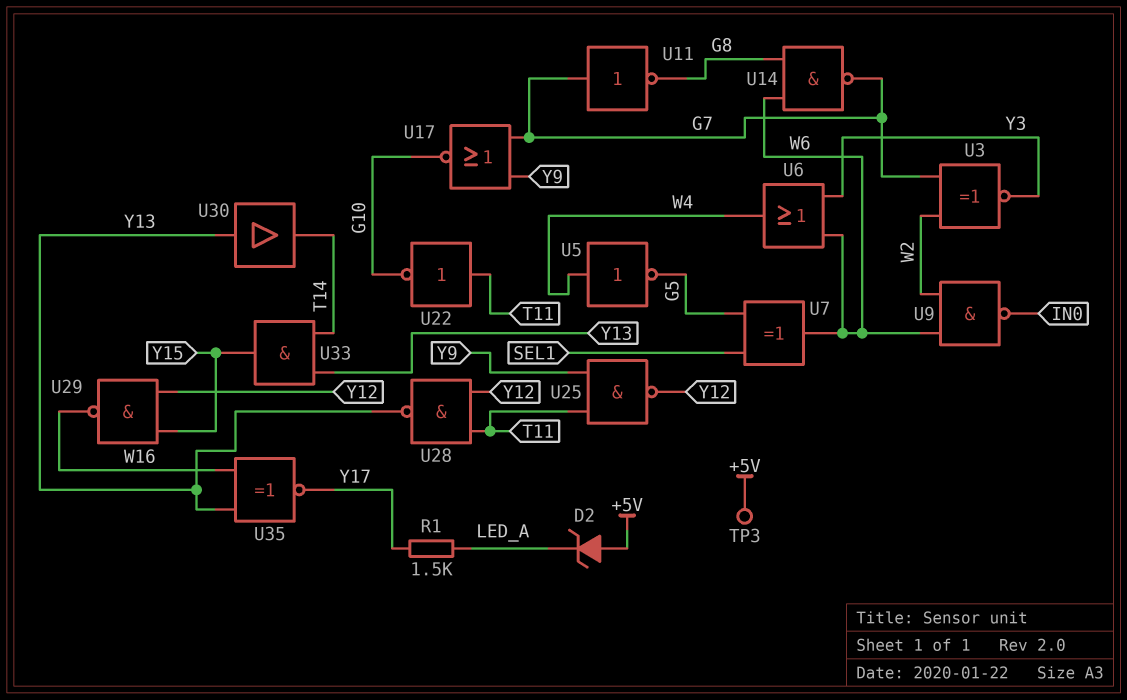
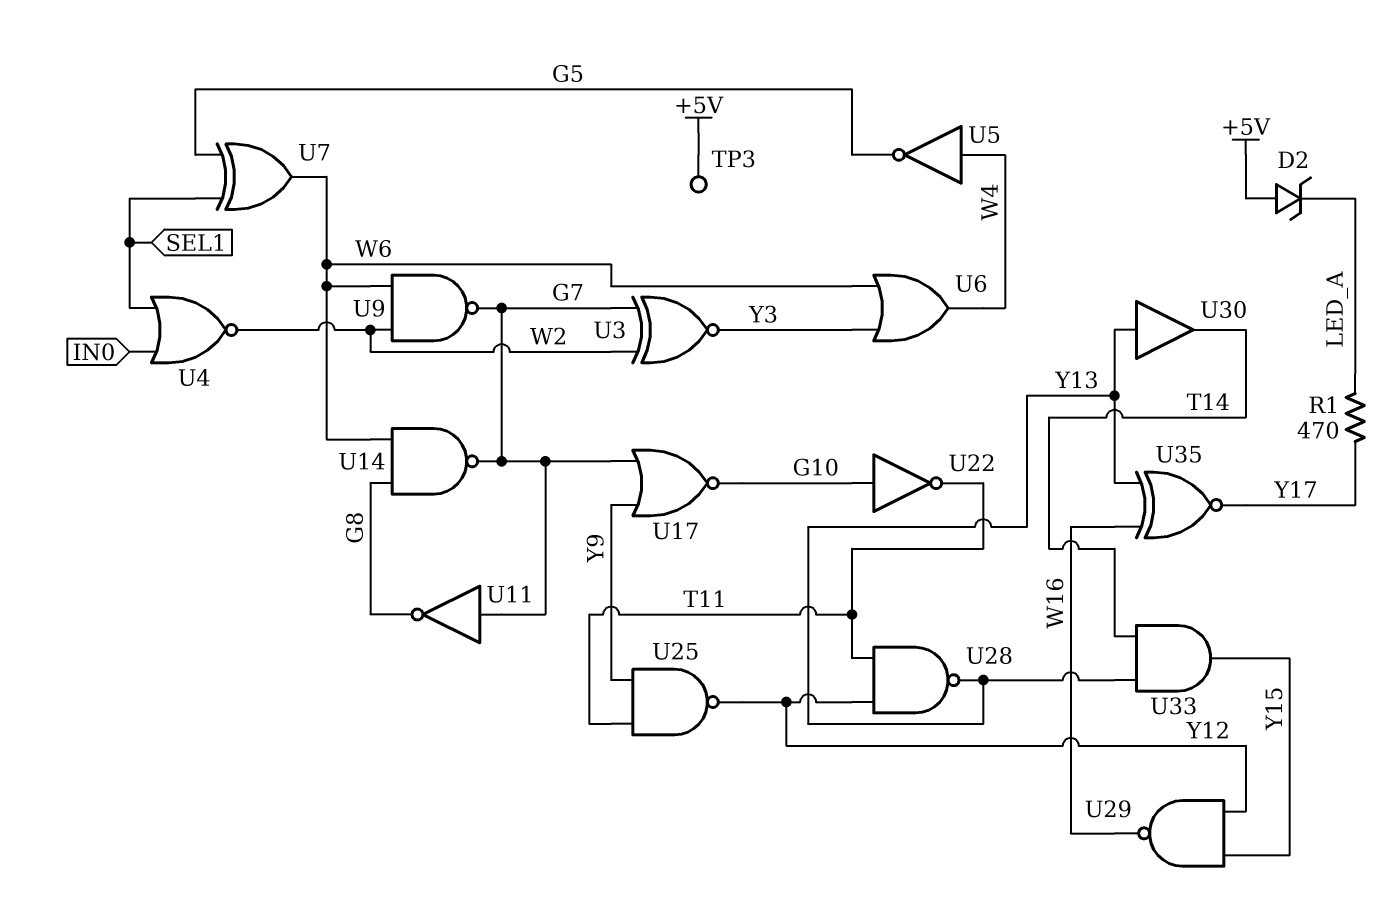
R1: 1.5k (LED_A, Y17) -> 470 (LED_A, Y17)
U4: none -> NOR (in IN0, in SEL1, out W2)
U9: NAND (in W2, in W6, out IN0) -> NAND (in W2, in W6, out G7)
U22: NOT (in T11, out G10) -> NOT (in G10, out T11)

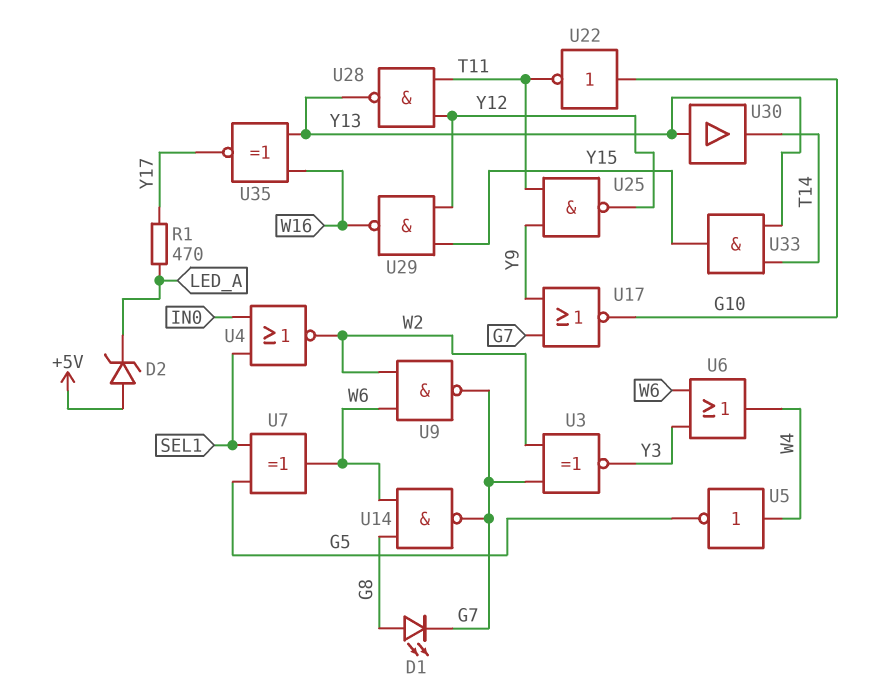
D1: none -> LED (A G8, K G7)
TP3: test point (+5V) -> none
U11: NOT (in G7, out G8) -> none

